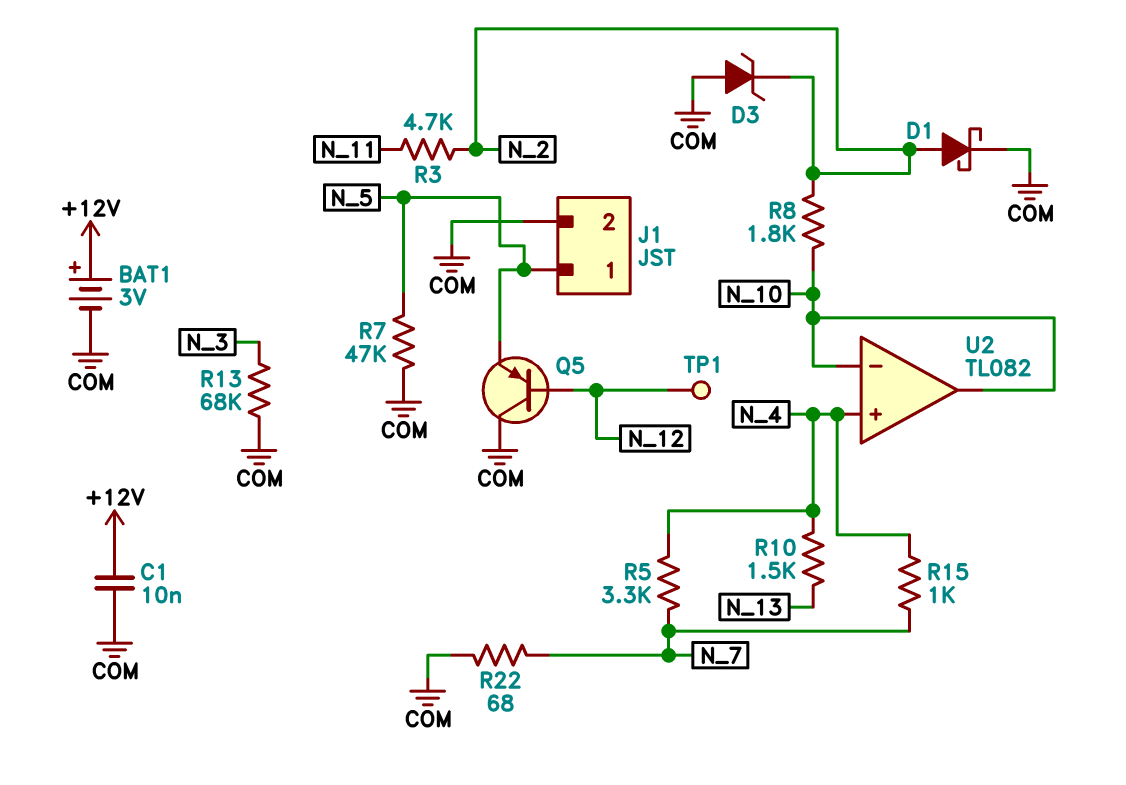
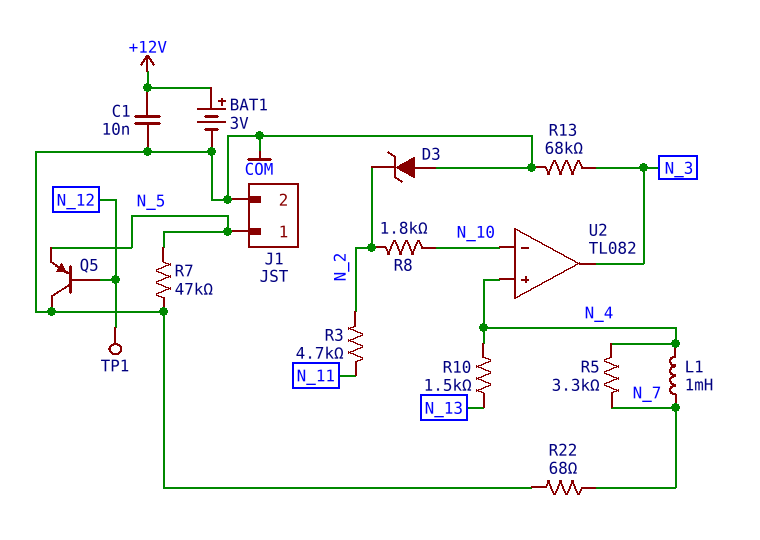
D1: schottky (A N_2, K COM) -> none
L1: none -> 1mH (N_4, N_7)
R15: 1k (N_4, N_7) -> none
U2 pin out: N_10 -> N_3

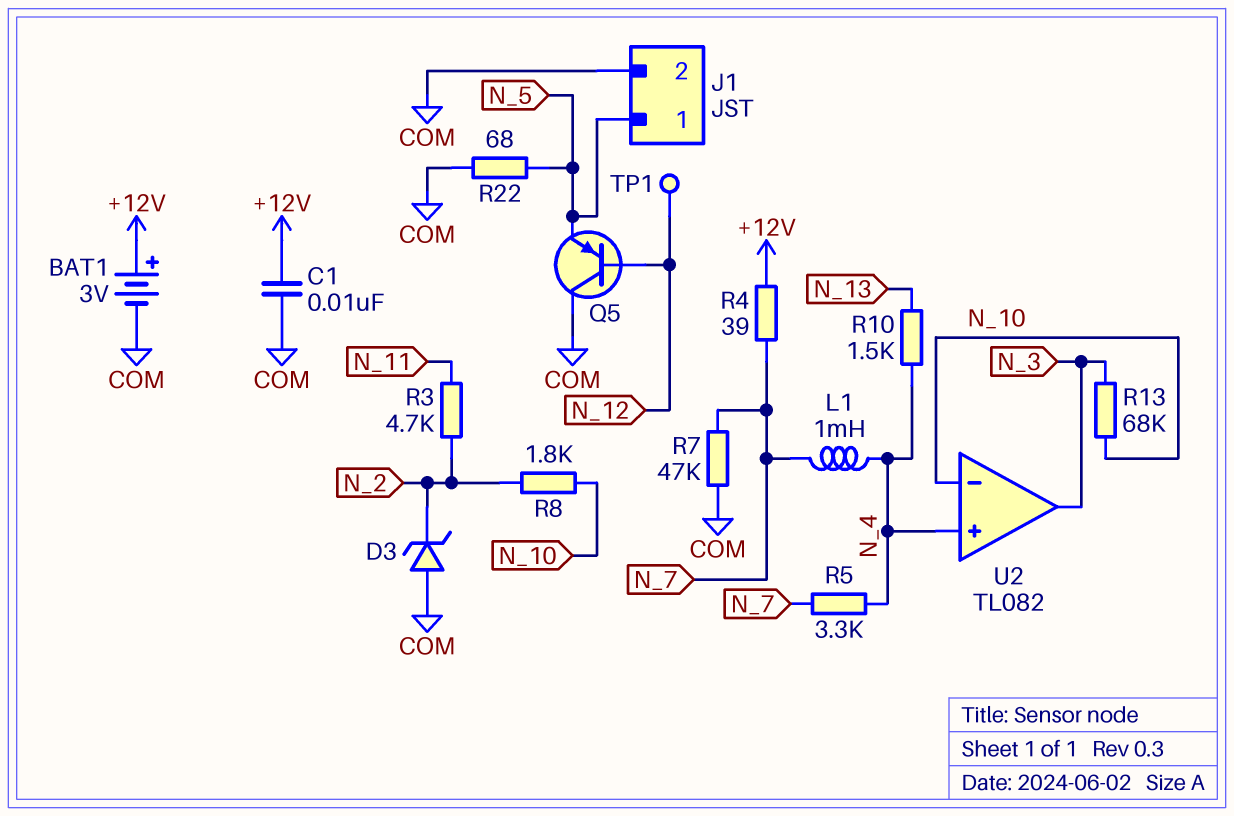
R4: none -> 39 (+12V, N_7)
R7: 47k (COM, N_5) -> 47k (COM, N_7)
R13: 68k (COM, N_3) -> 68k (N_3, N_10)
R22: 68 (COM, N_7) -> 68 (COM, N_5)

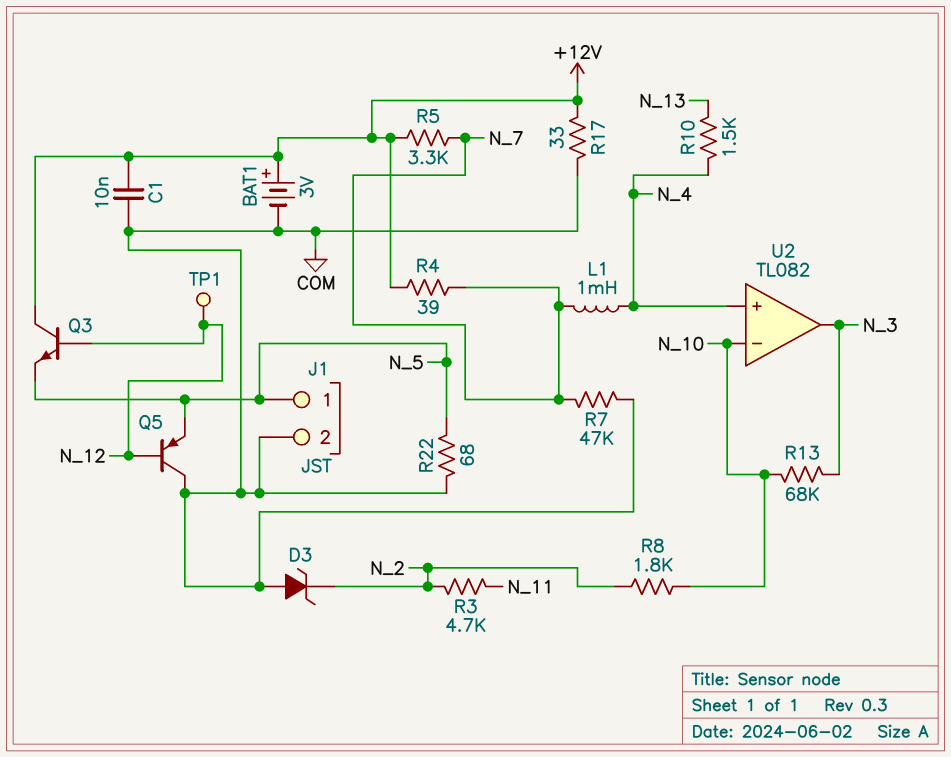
Q3: none -> NPN (B N_12, C +12V, E N_5)
R5: 3.3k (N_4, N_7) -> 3.3k (+12V, N_7)
R17: none -> 33 (+12V, COM)

